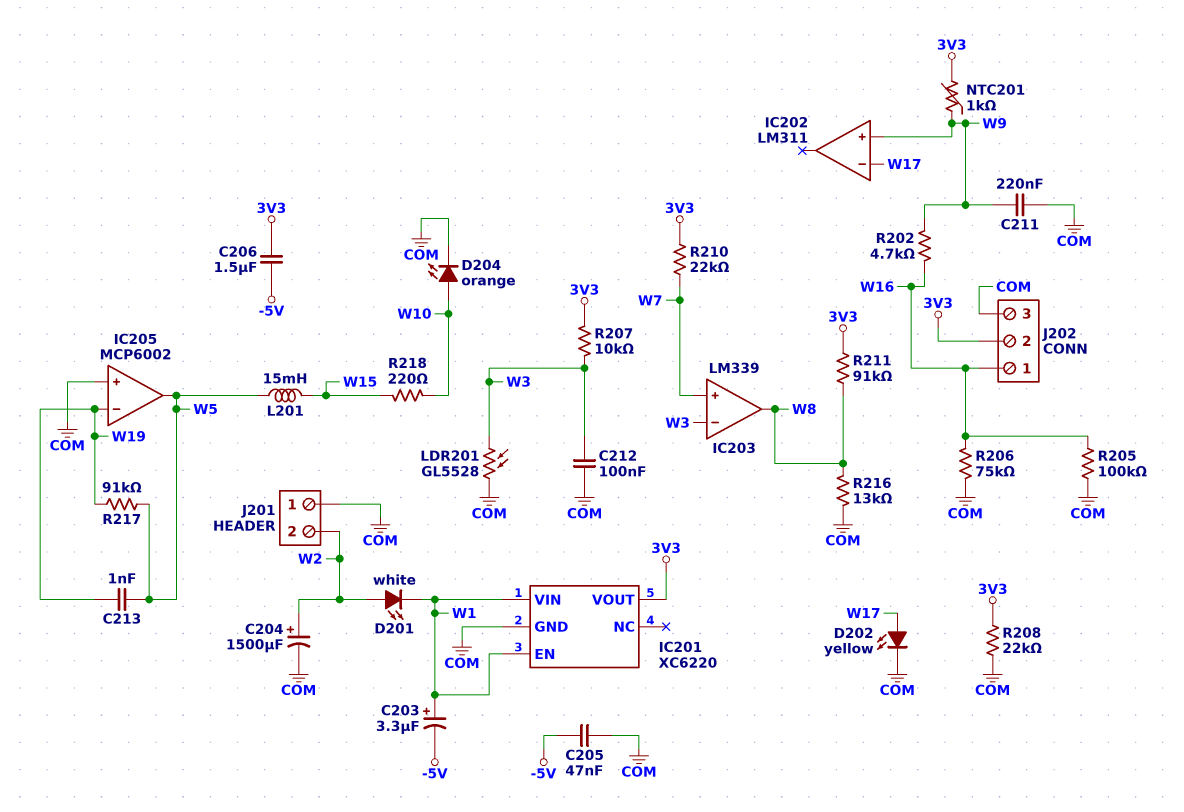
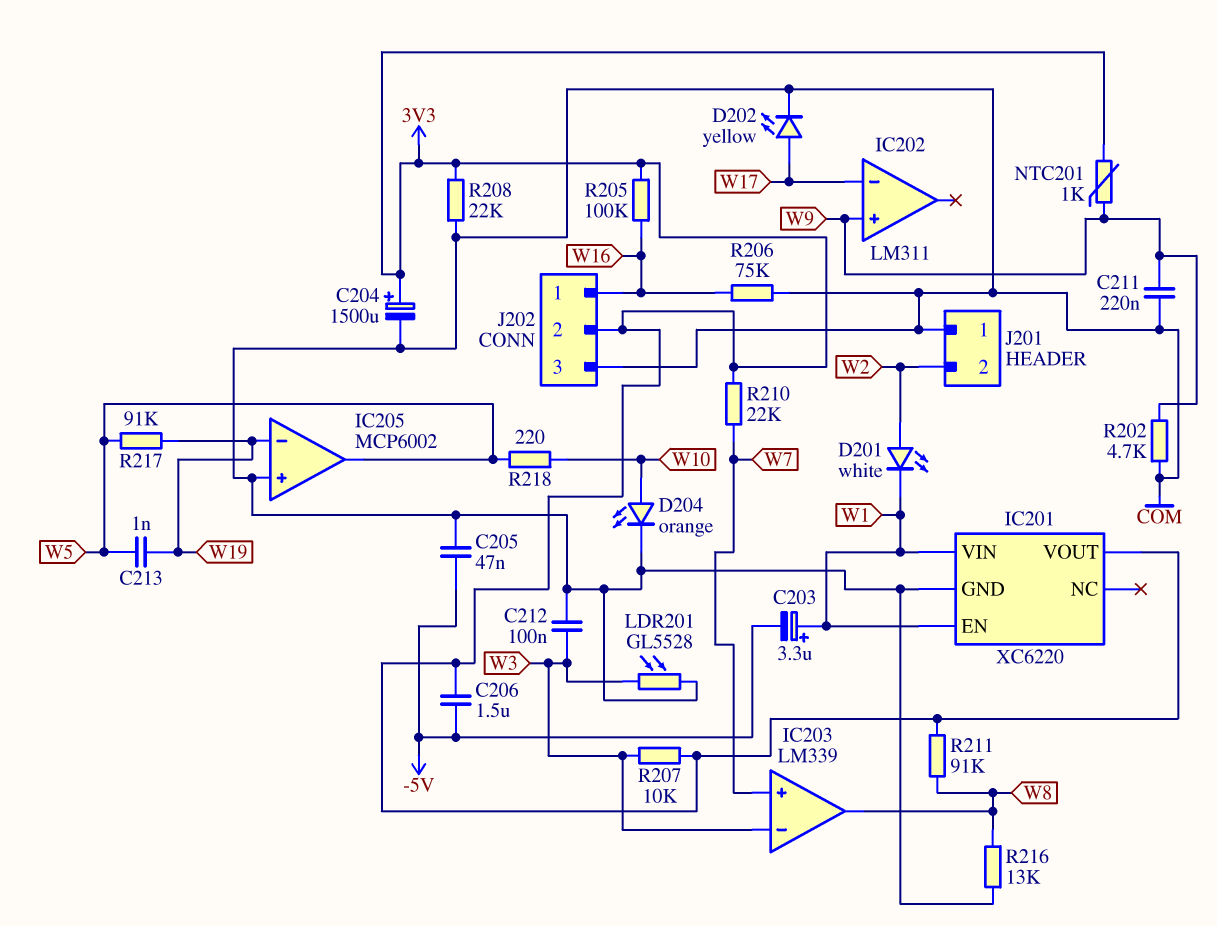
C204: 1500uF (plus W2, minus COM) -> 1500uF (plus 3V3, minus COM)
L201: 15mH (W5, W15) -> none
R202: 4.7k (W9, W16) -> 4.7k (COM, W9)
R205: 100k (COM, W16) -> 100k (3V3, W16)
R218: 220 (W10, W15) -> 220 (W5, W10)

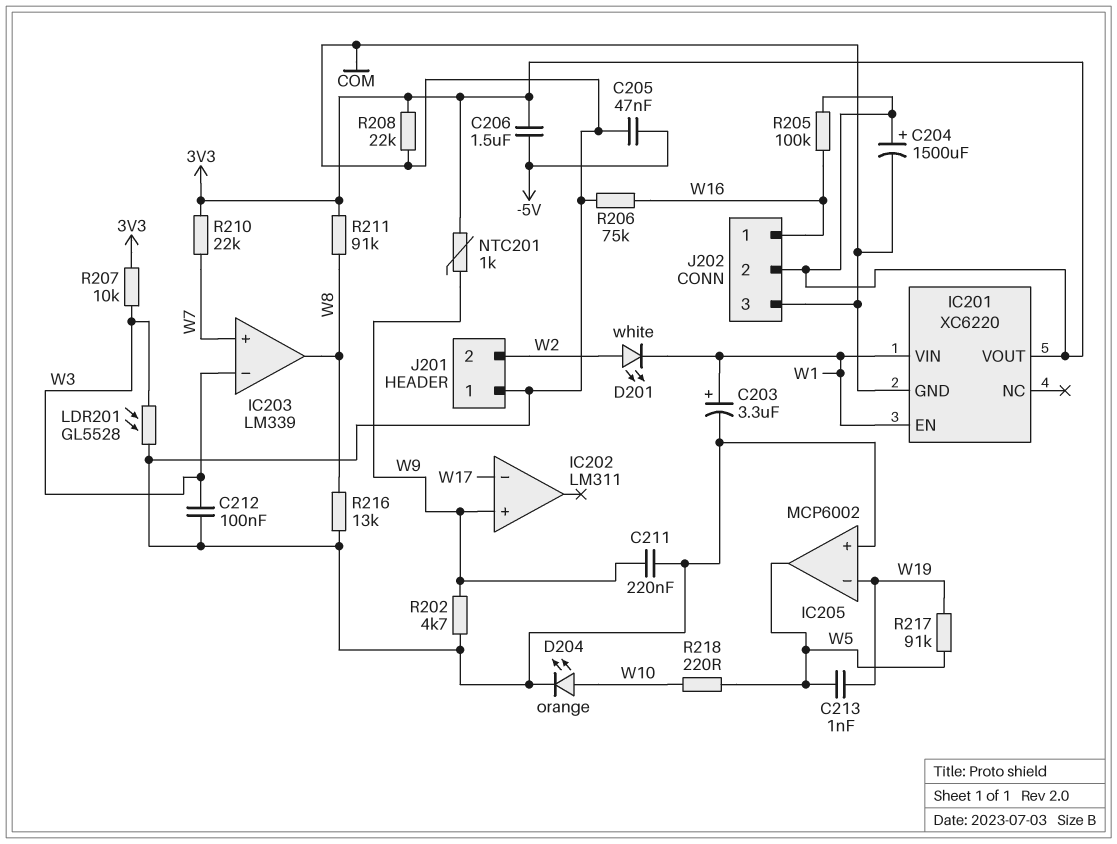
C203: 3.3uF (plus W1, minus -5V) -> 3.3uF (plus W1, minus COM)
D202: LED yellow (A W17, K COM) -> none

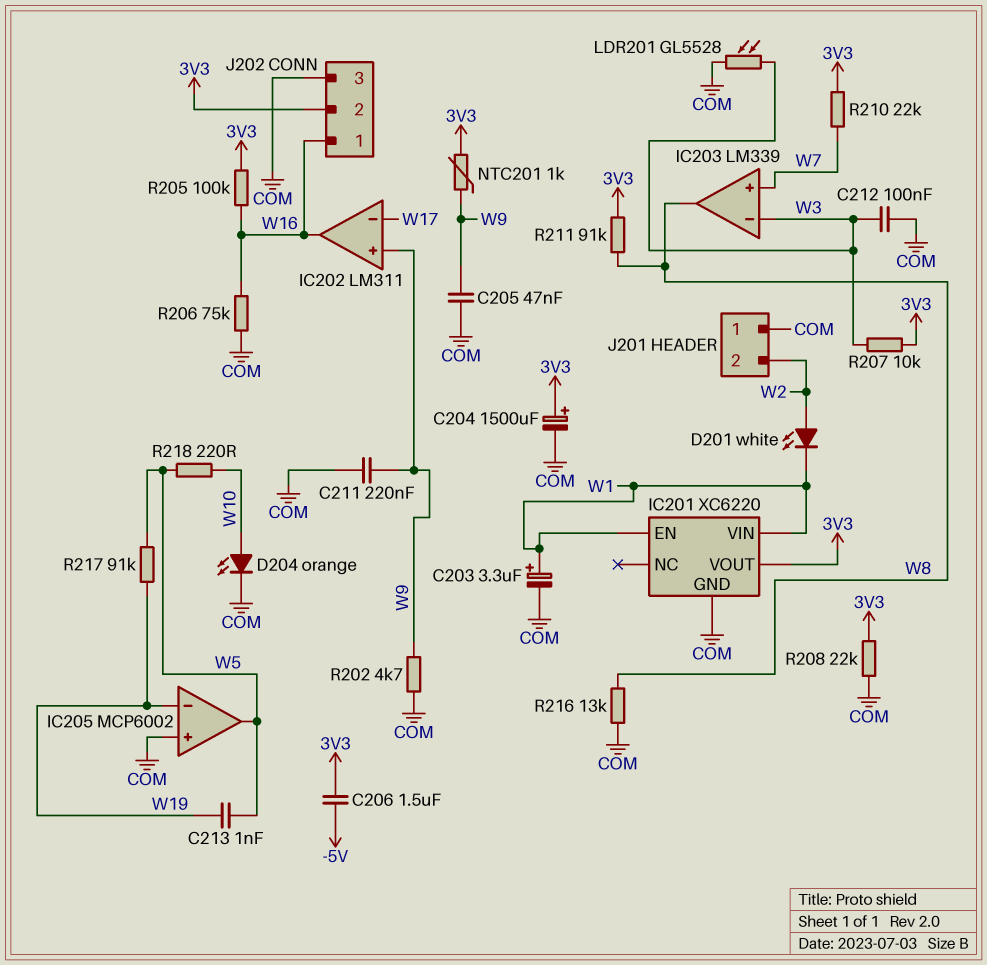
C205: 47nF (-5V, COM) -> 47nF (COM, W9)
IC202 pin out: none -> W16

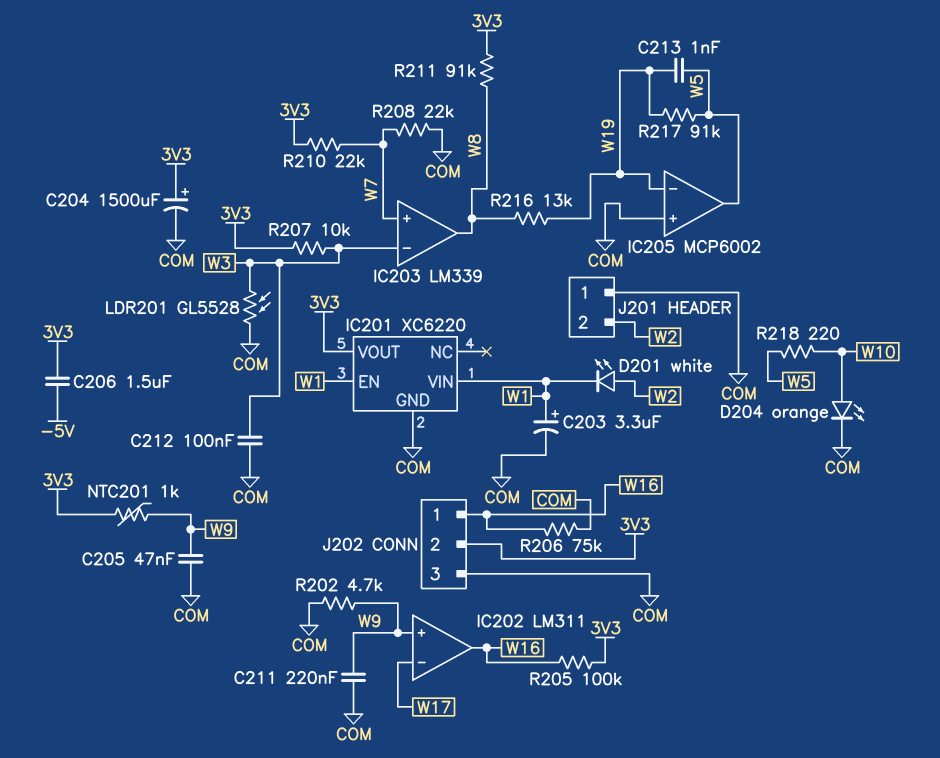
R208: 22k (3V3, COM) -> 22k (COM, W7)
R216: 13k (COM, W8) -> 13k (W8, W19)

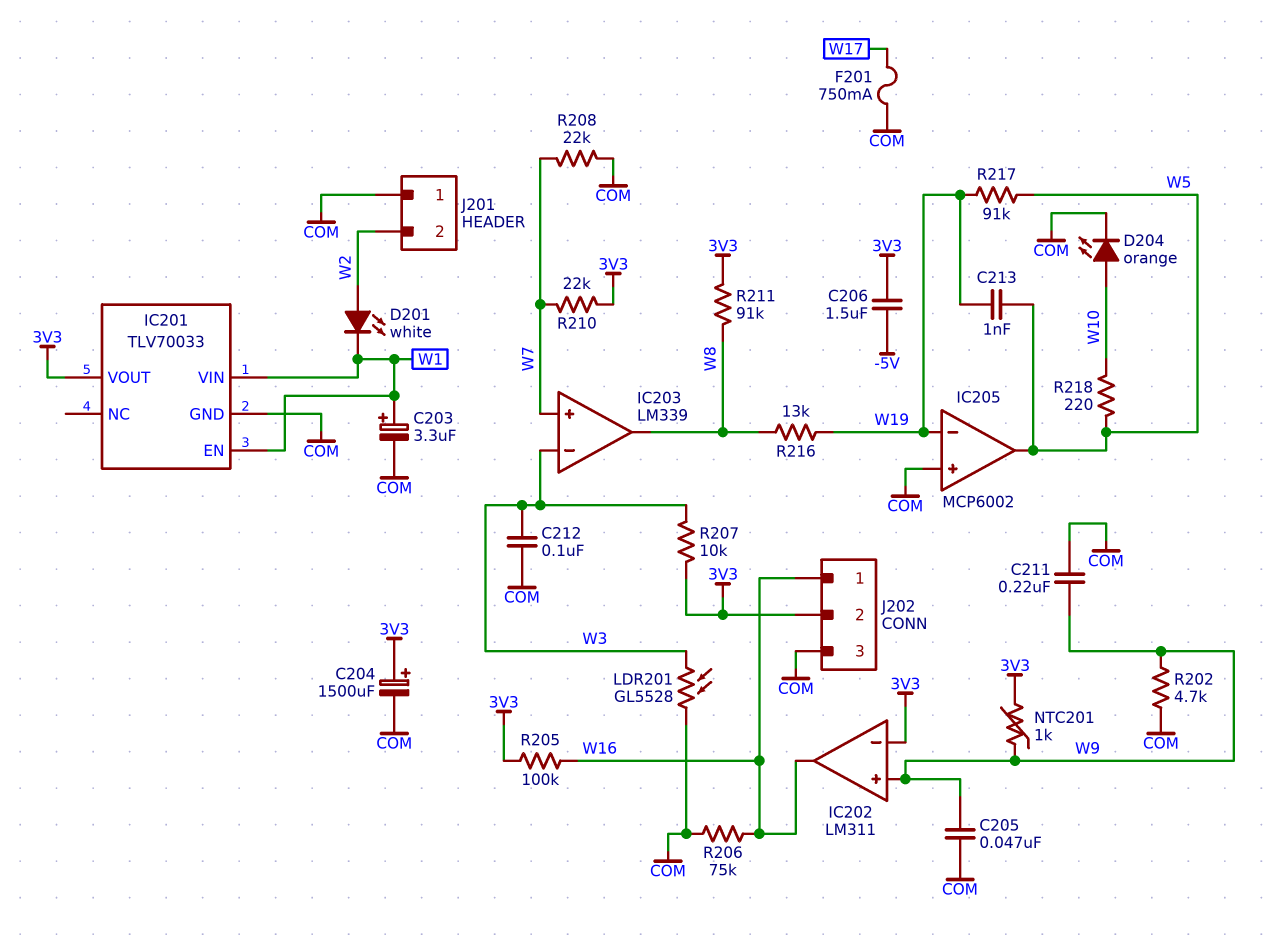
F201: none -> 750mA (COM, W17)
IC201: XC6220 -> TLV70033
IC202 pin in-: W17 -> 3V3

